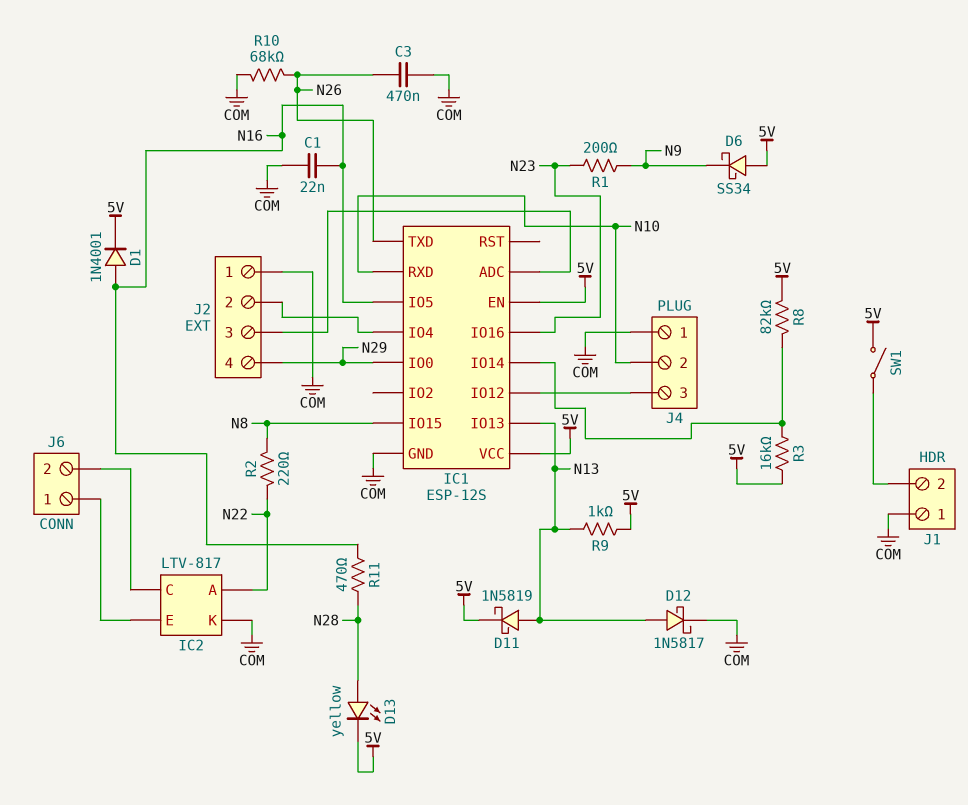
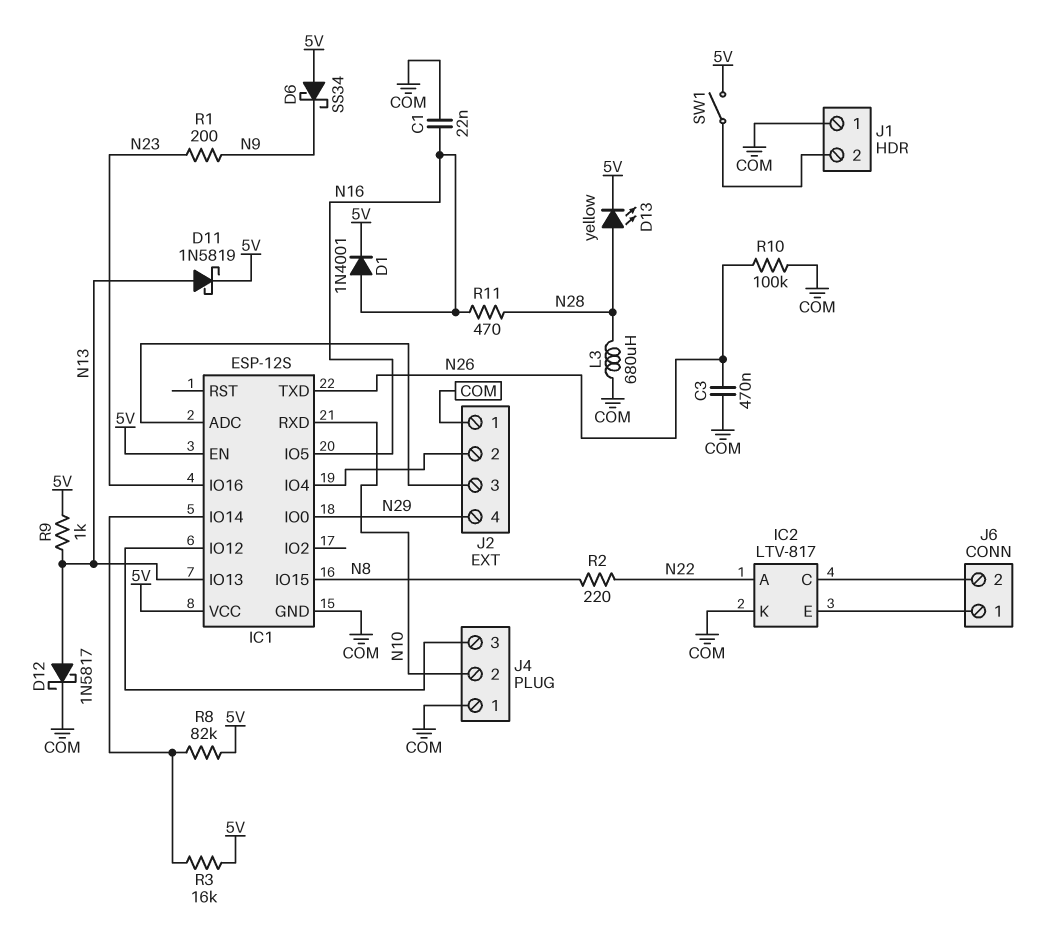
L3: none -> 680uH (COM, N28)
R10: 68k (COM, N26) -> 100k (COM, N26)

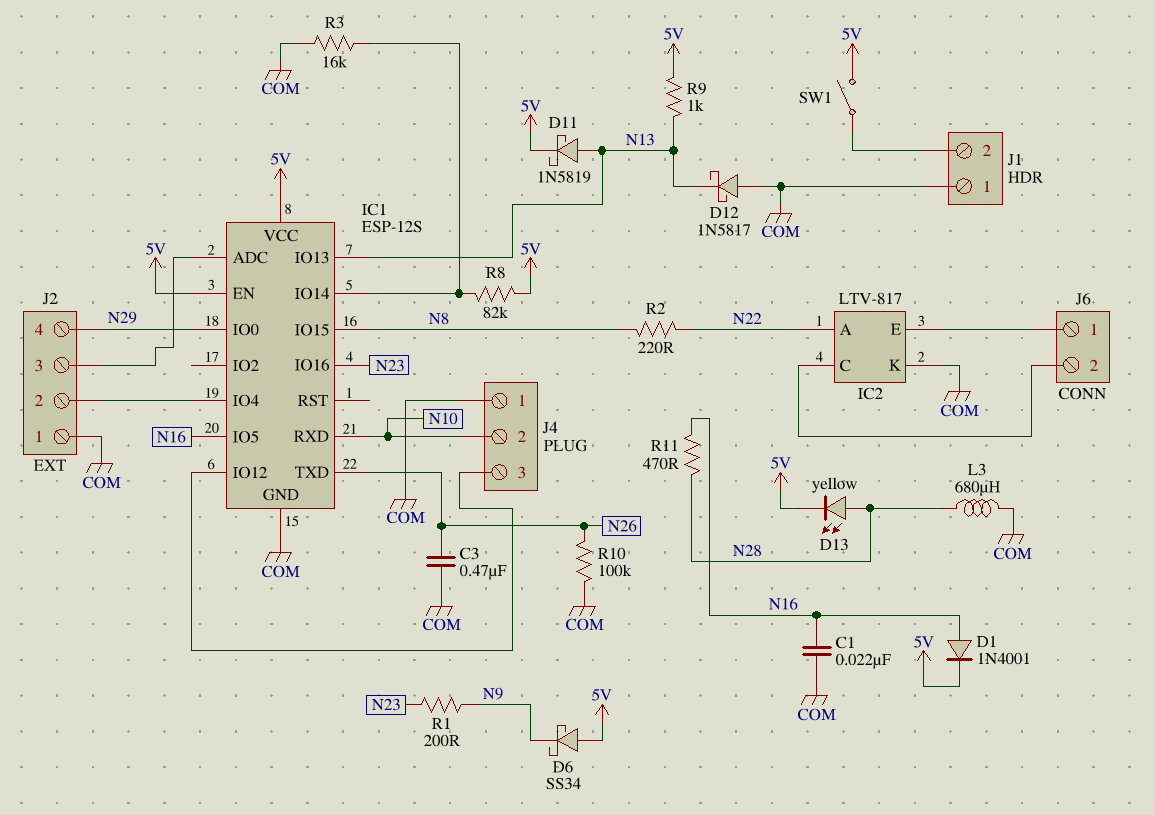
D12: schottky 1N5817 (A N13, K COM) -> schottky 1N5817 (A COM, K N13)
R3: 16k (5V, IC1/IO14) -> 16k (COM, IC1/IO14)

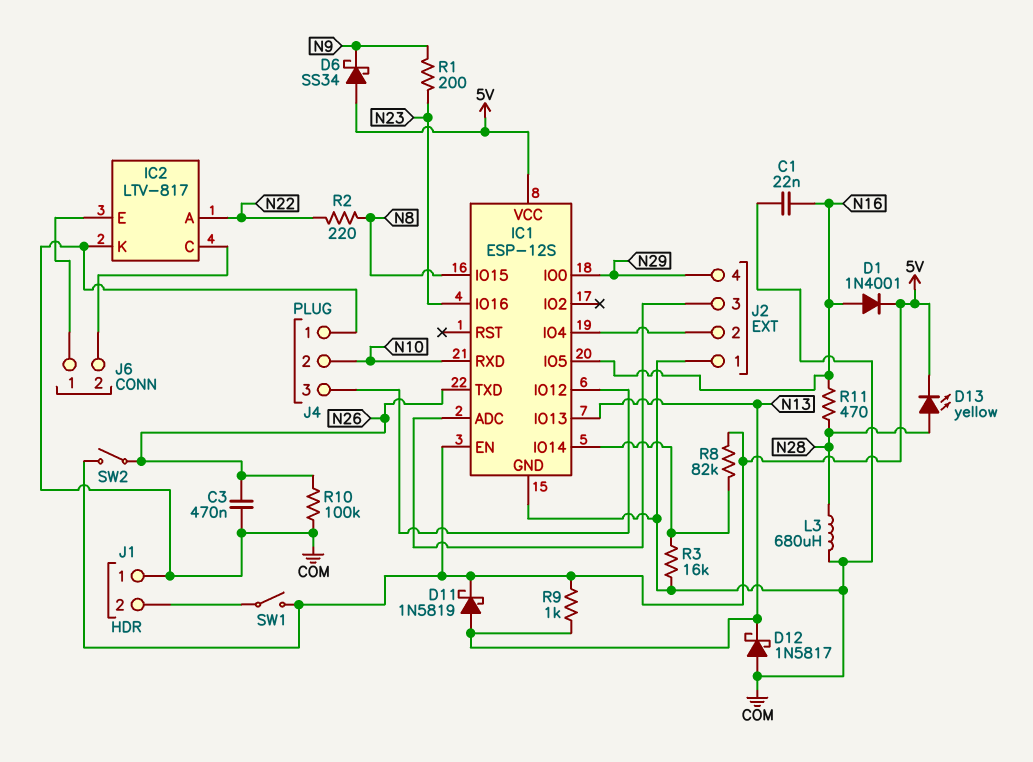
SW2: none -> switch (5V, N26)

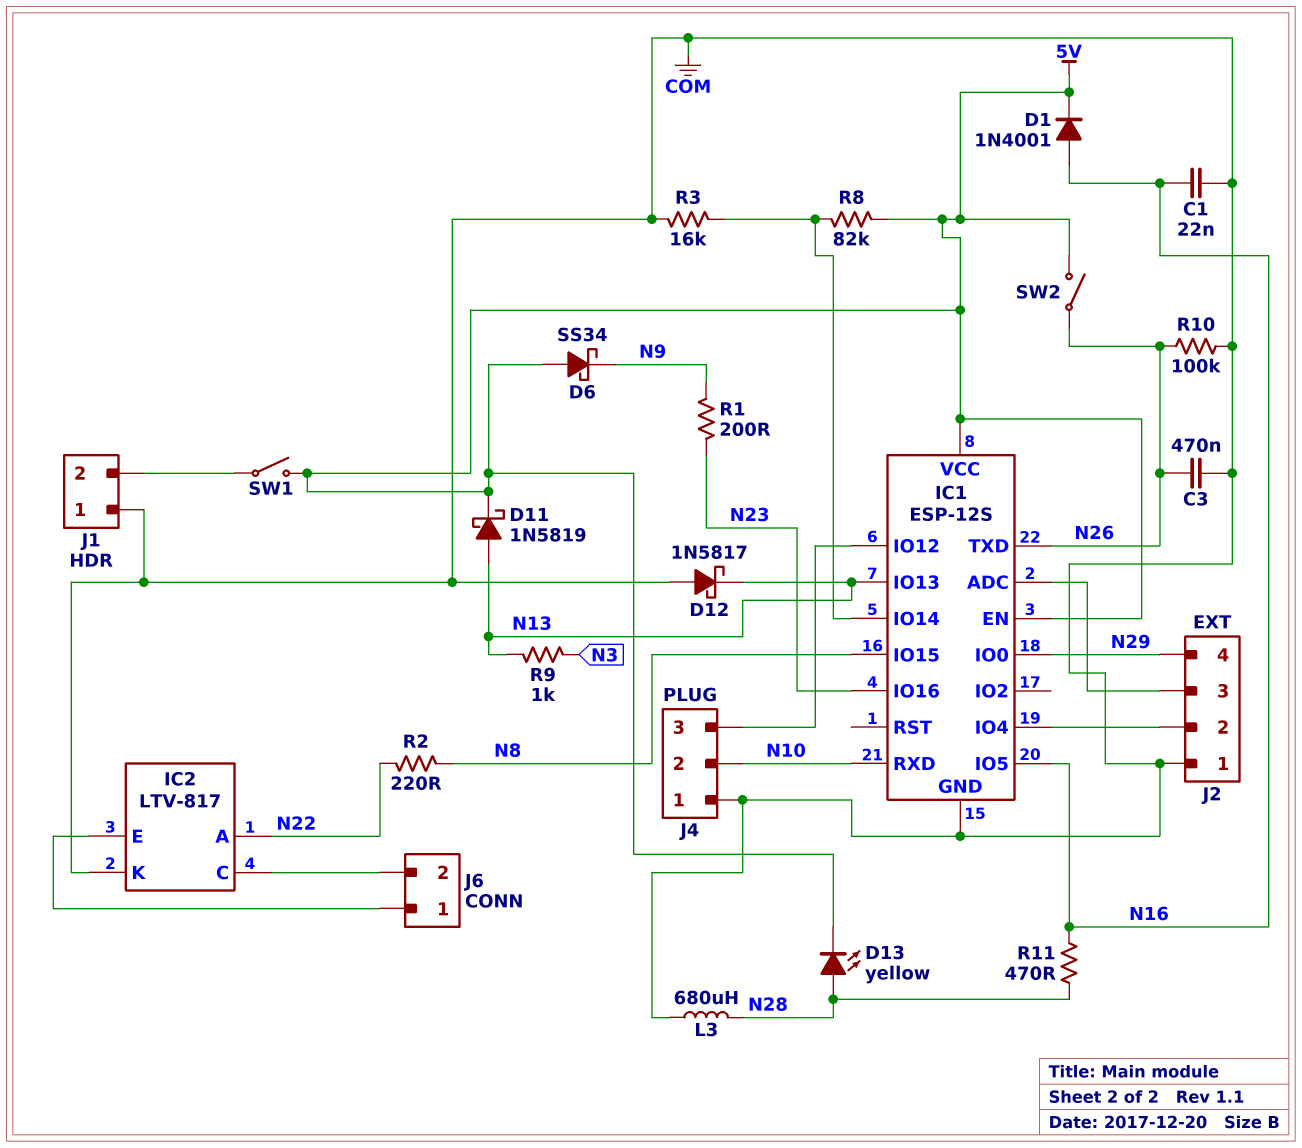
R9: 1k (5V, N13) -> 1k (N3, N13)

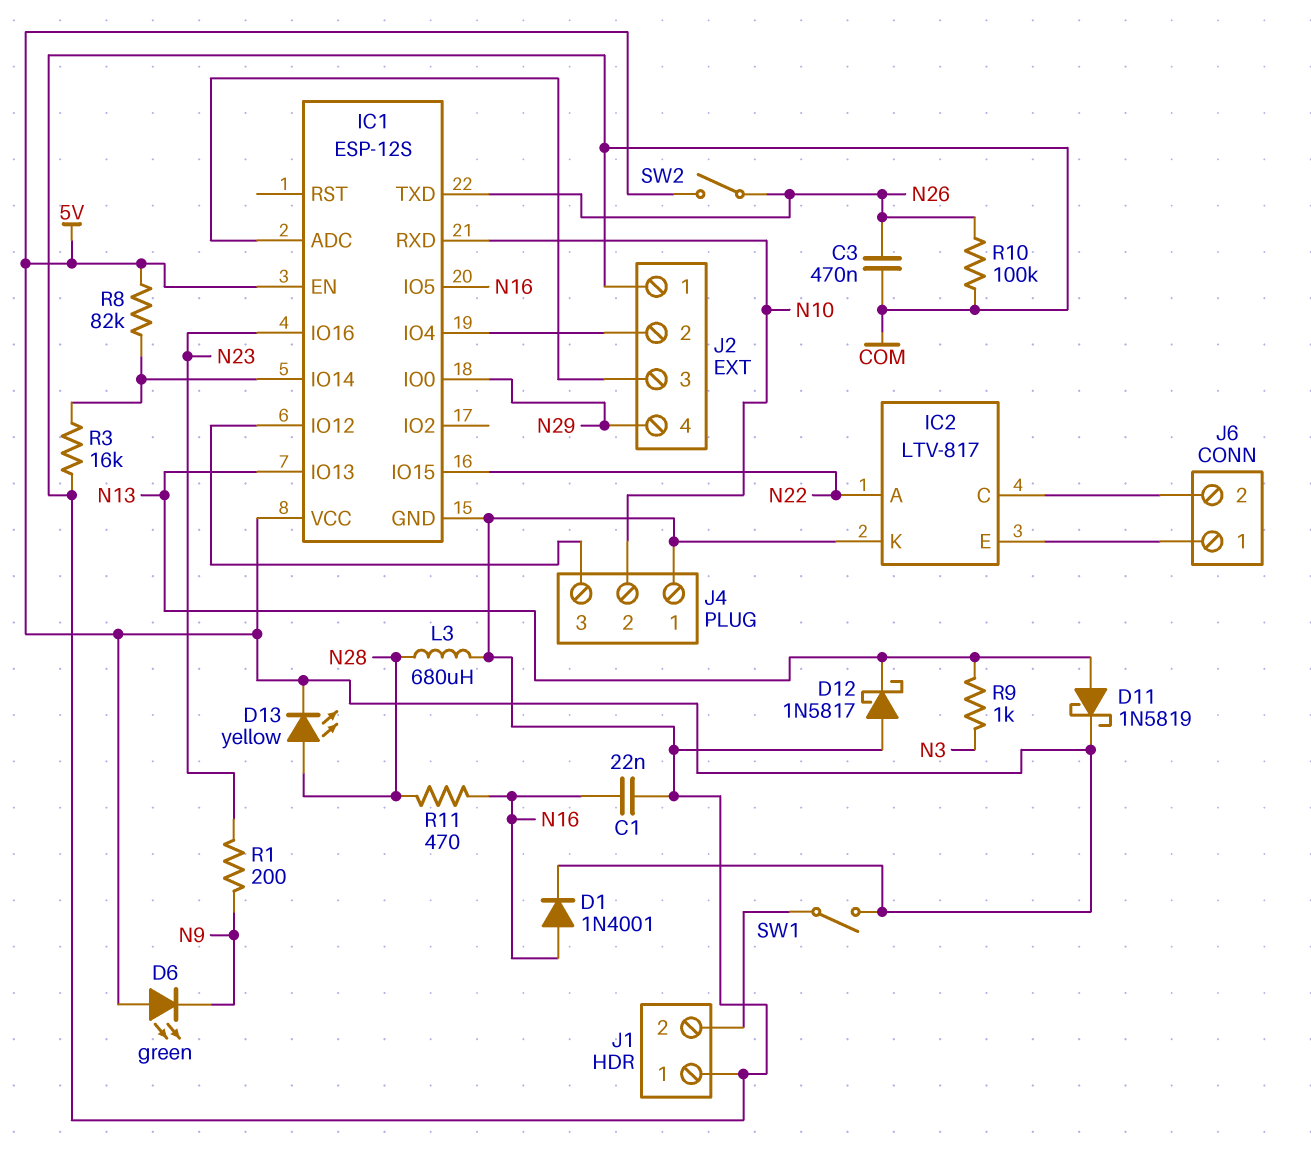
D6: schottky SS34 (A 5V, K N9) -> LED green (A 5V, K N9)
IC1 pin IO15: N8 -> N22
R2: 220 (N8, N22) -> none

